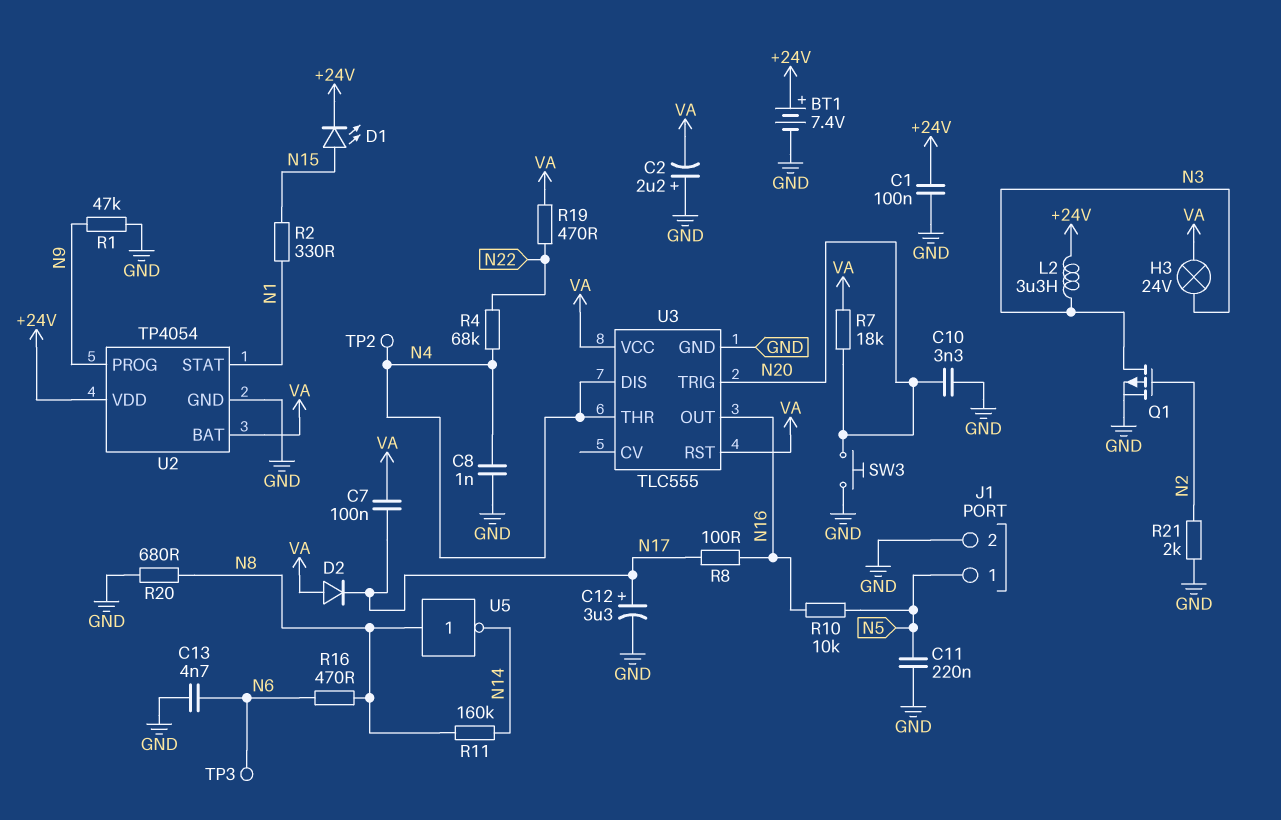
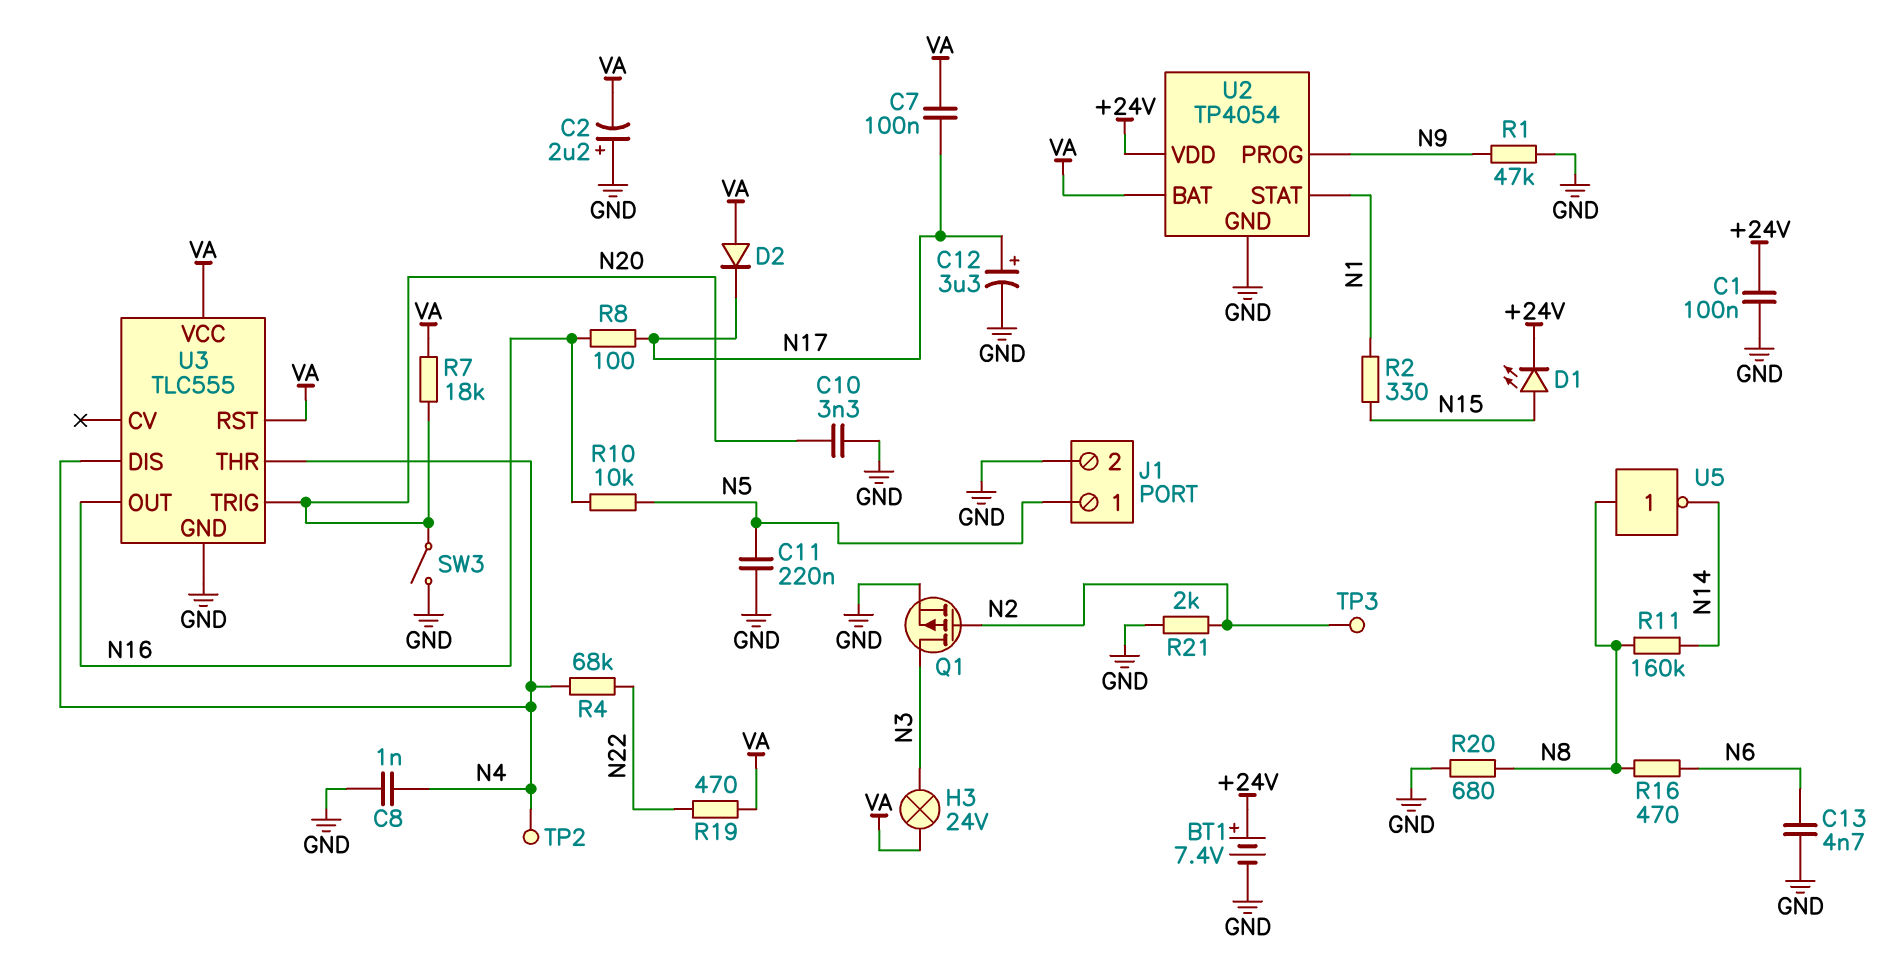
L2: 3.3uH (+24V, N3) -> none
SW3: button (GND, N20) -> switch (GND, N20)
TP3: test point (N6) -> test point (N2)

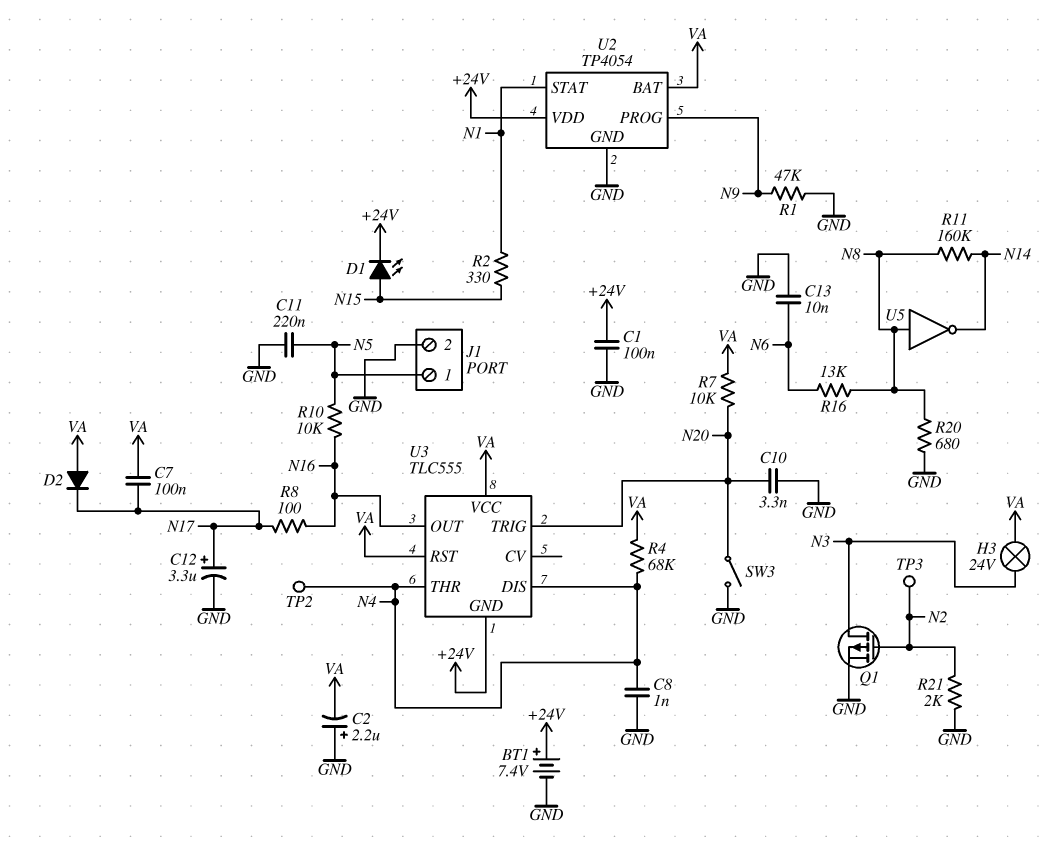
C13: 4.7nF (GND, N6) -> 10nF (GND, N6)
R4: 68k (N4, N22) -> 68k (N4, VA)
R7: 18k (N20, VA) -> 10k (N20, VA)
R16: 470 (N6, N8) -> 13k (N6, N8)
R19: 470 (N22, VA) -> none
U3 pin GND: GND -> +24V

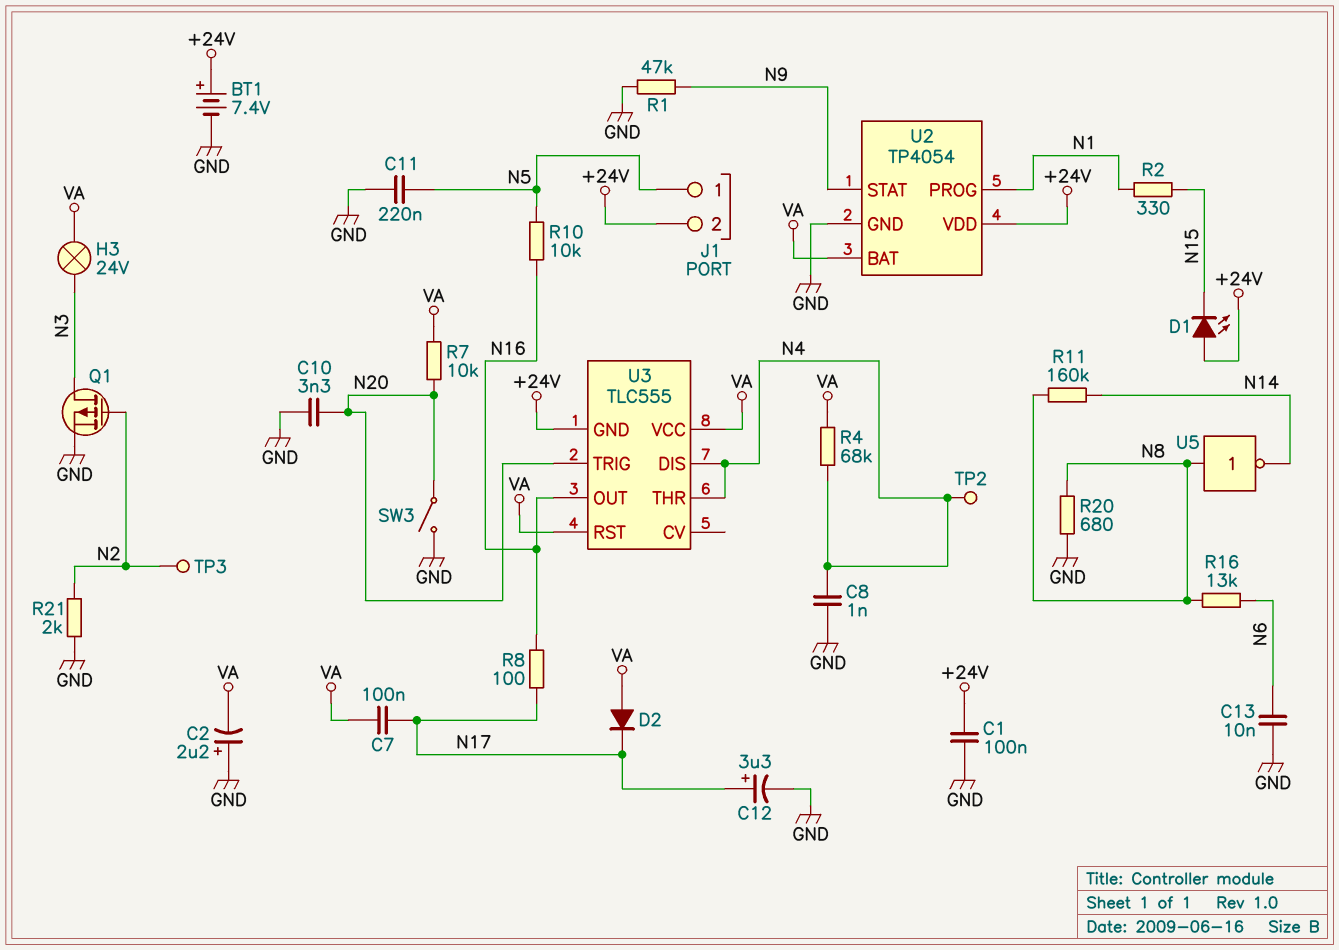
D1: LED (A N15, K +24V) -> LED (A +24V, K N15)
J1 pin 2: GND -> +24V
U2 pin PROG: N9 -> N1
U2 pin STAT: N1 -> N9

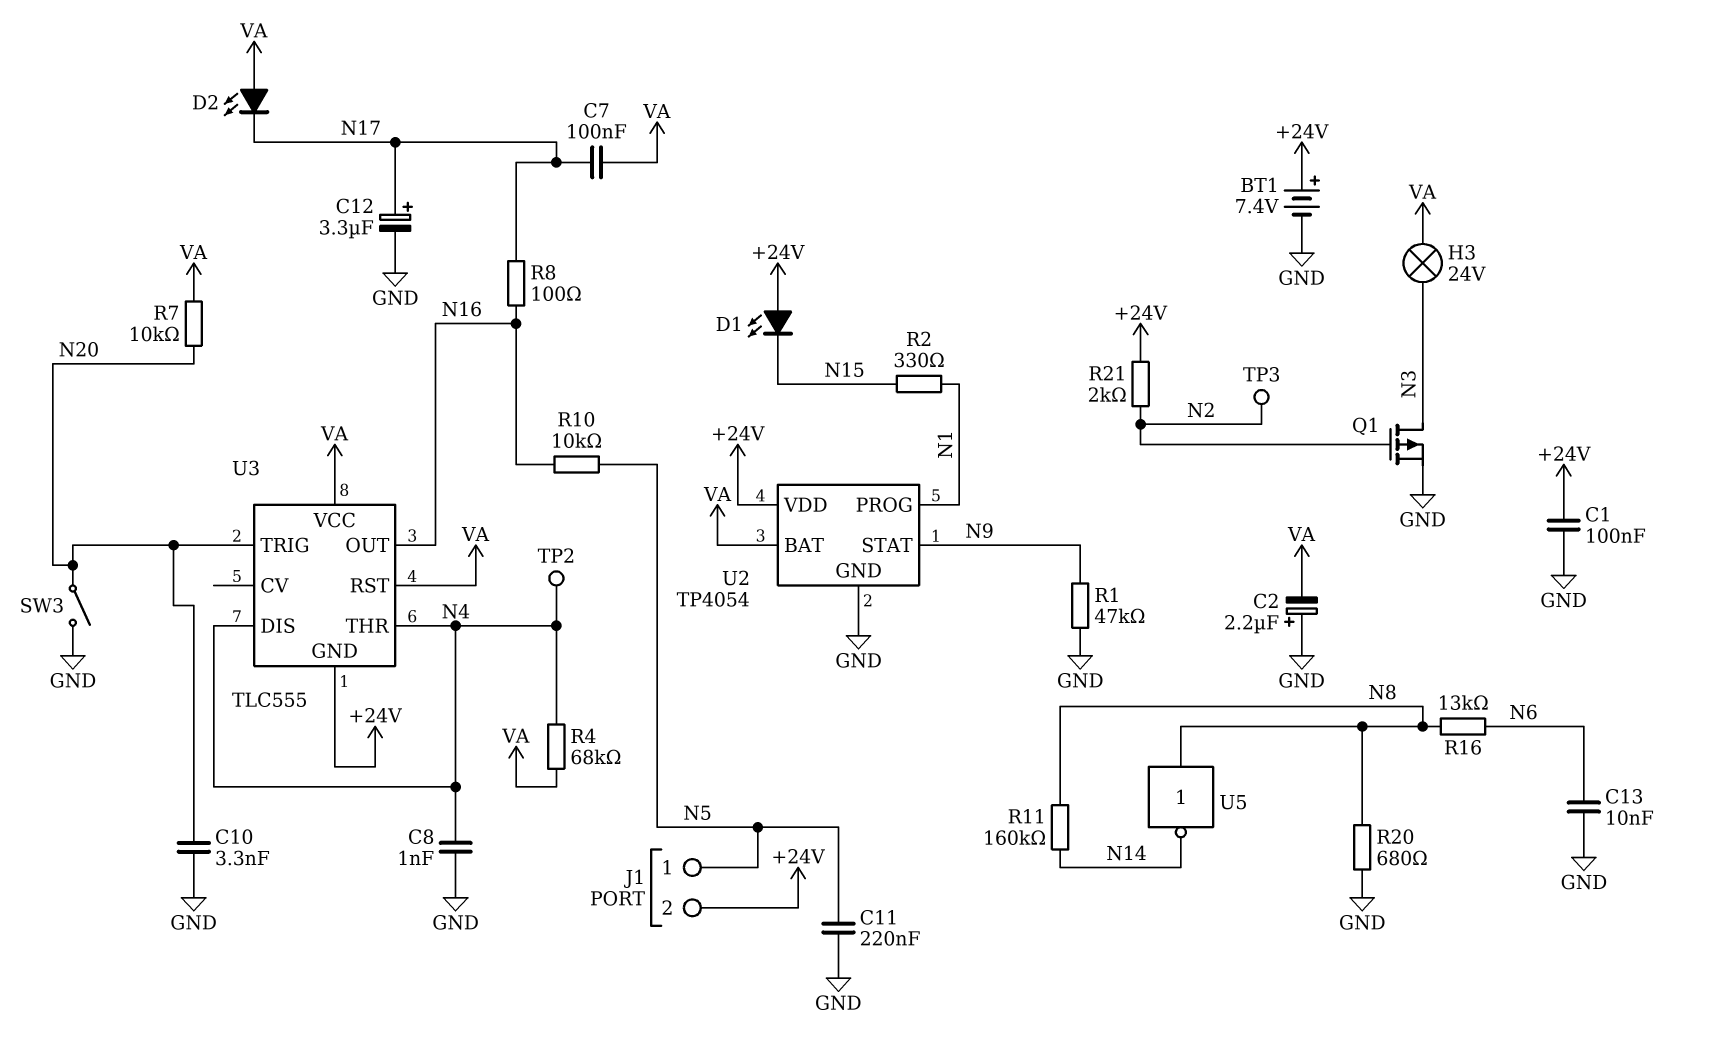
D2: diode (A VA, K N17) -> LED (A VA, K N17)
R21: 2k (GND, N2) -> 2k (+24V, N2)

